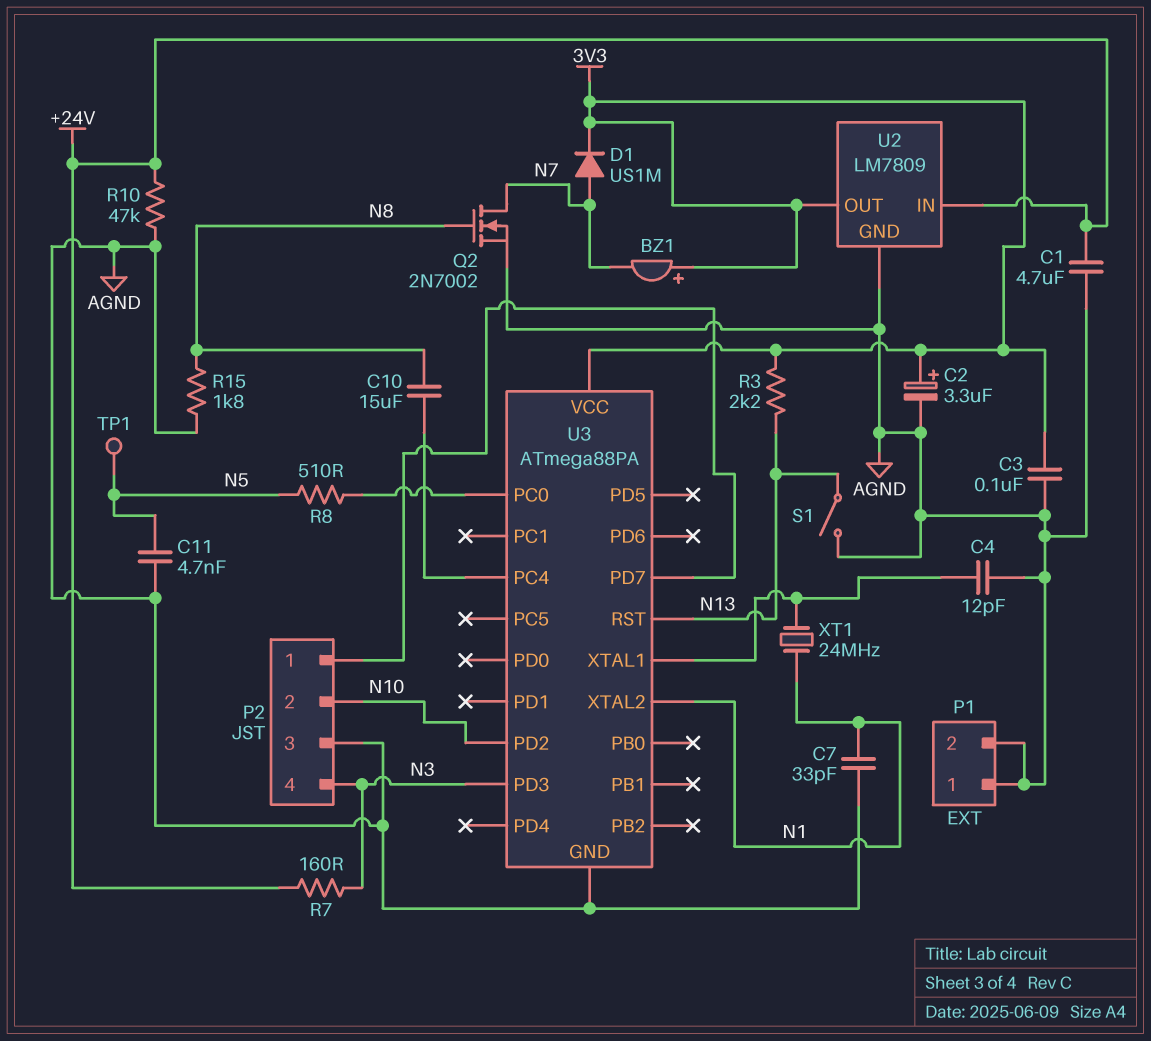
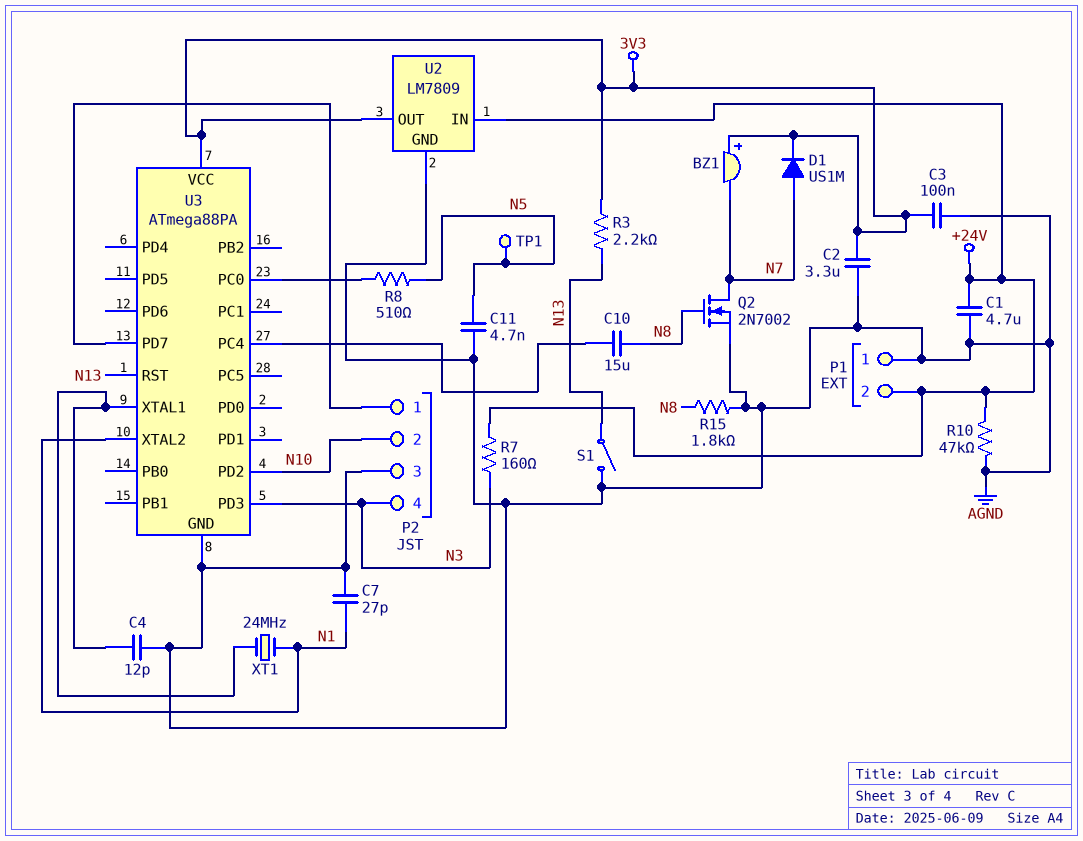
C2: 3.3uF (plus 3V3, minus AGND) -> 3.3uF (3V3, AGND)
C7: 33pF (AGND, N1) -> 27pF (AGND, N1)
P1 pin 2: AGND -> +24V

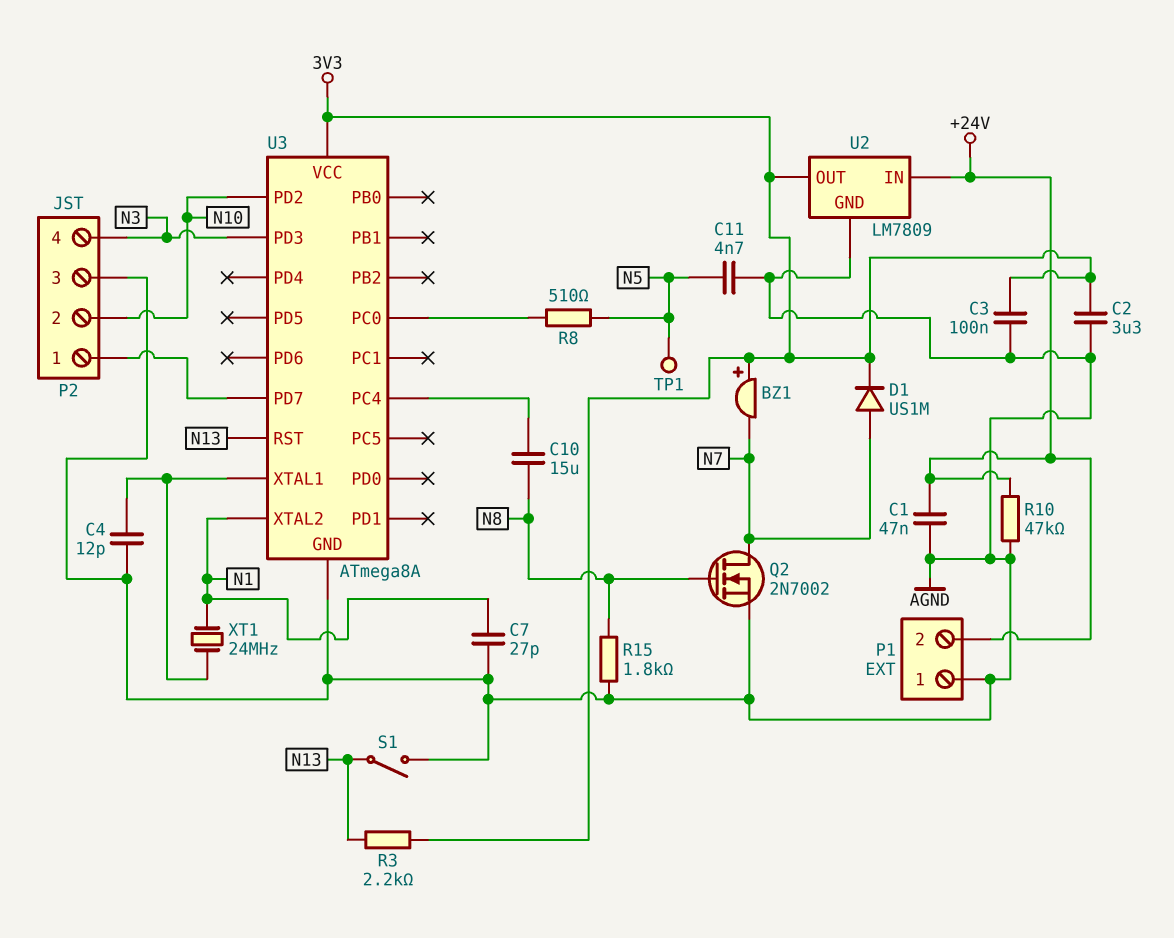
C1: 4.7uF (+24V, AGND) -> 47nF (+24V, AGND)
R7: 160 (+24V, N3) -> none
U3: ATmega88PA -> ATmega8A

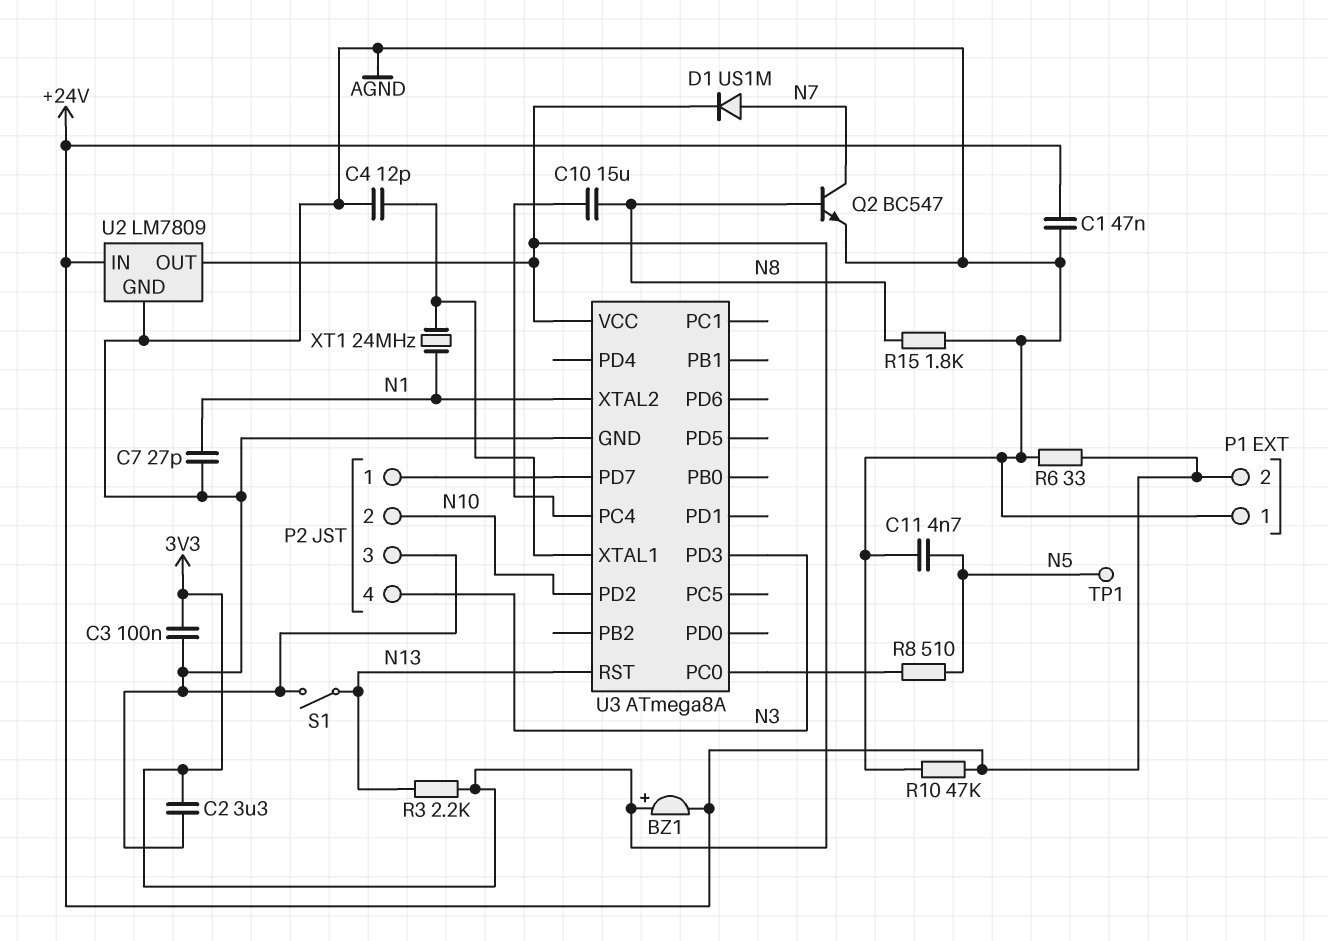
BZ1: buzzer (plus 3V3, minus N7) -> buzzer (plus 3V3, minus +24V)
Q2: NMOS 2N7002 (G N8, D N7, S AGND) -> NPN BC547 (B N8, C N7, E AGND)
R6: none -> 33 (+24V, AGND)

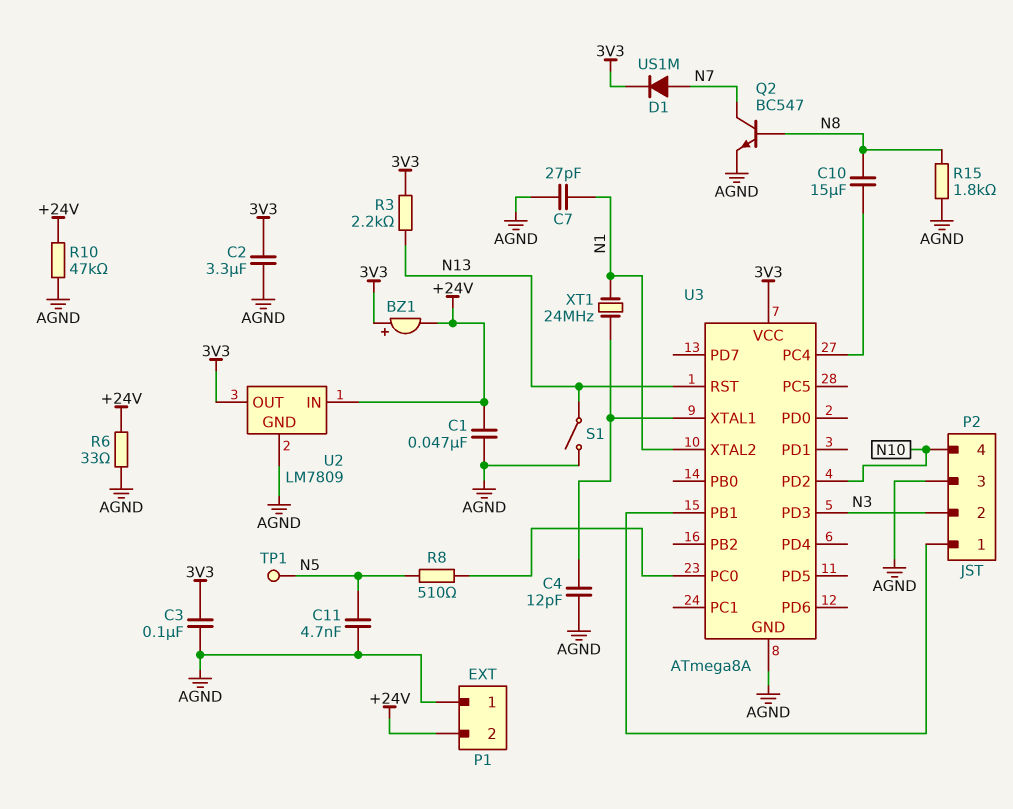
P2 pin 2: N10 -> N3
P2 pin 4: N3 -> N10
U3 pin PB1: none -> P2/1
U3 pin PD7: P2/1 -> none

